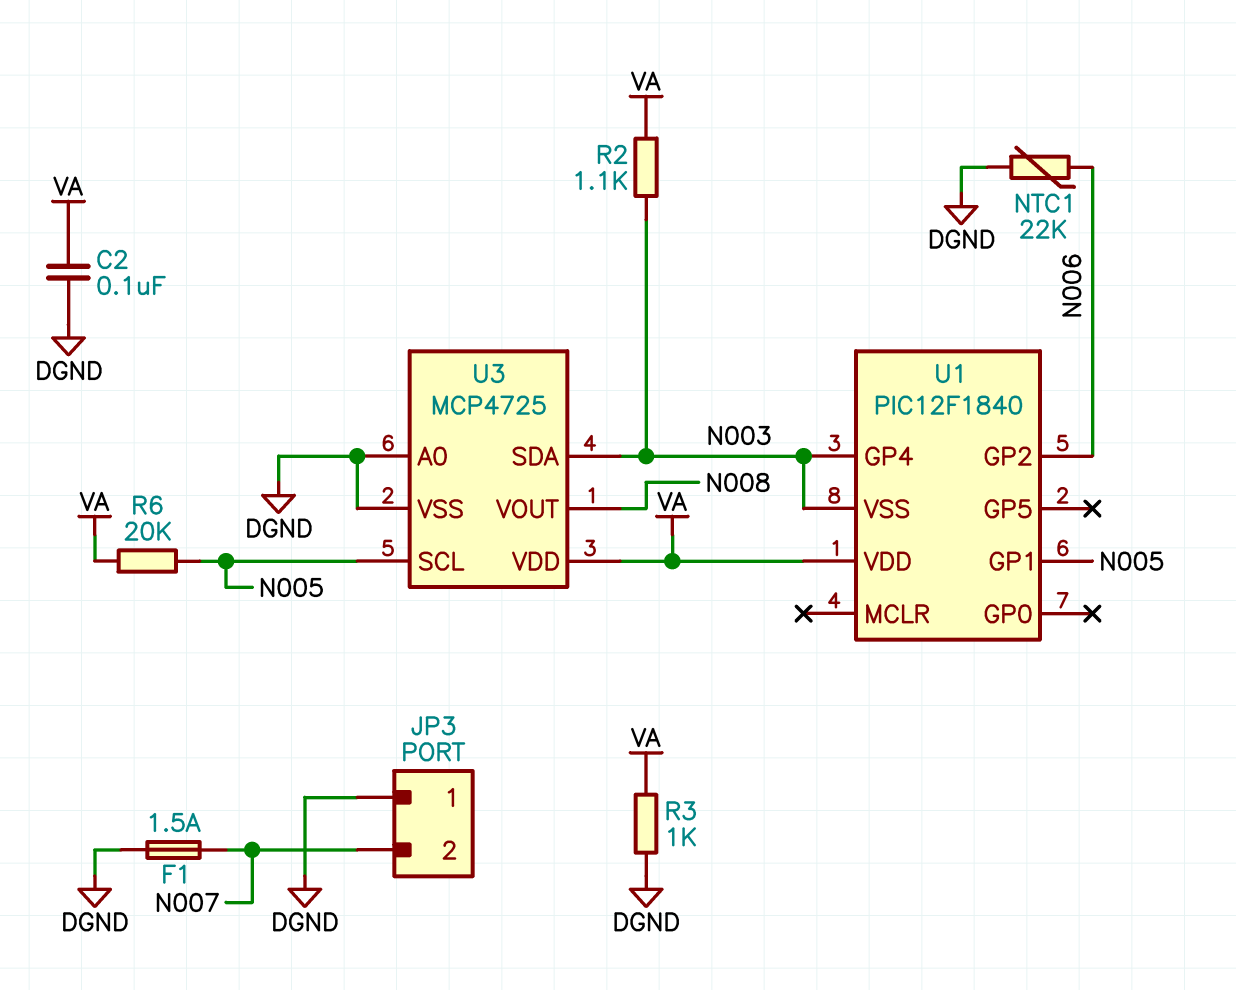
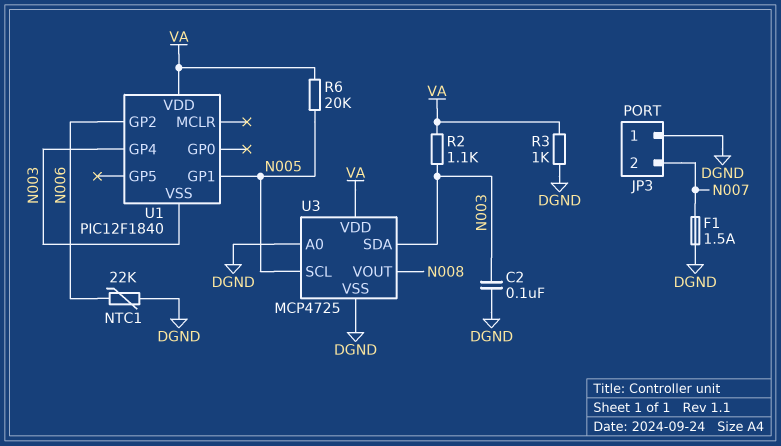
C2: 100nF (DGND, VA) -> 100nF (DGND, N003)

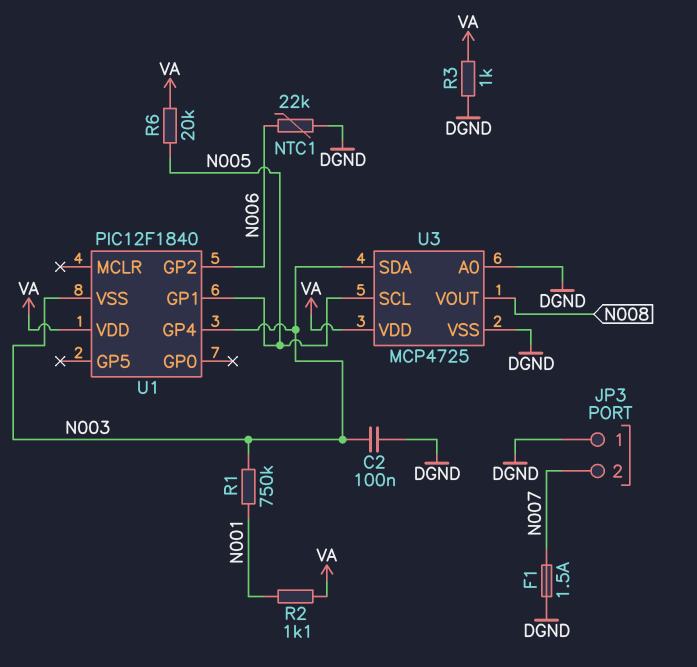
R1: none -> 750k (N001, N003)
R2: 1.1k (N003, VA) -> 1.1k (N001, VA)

